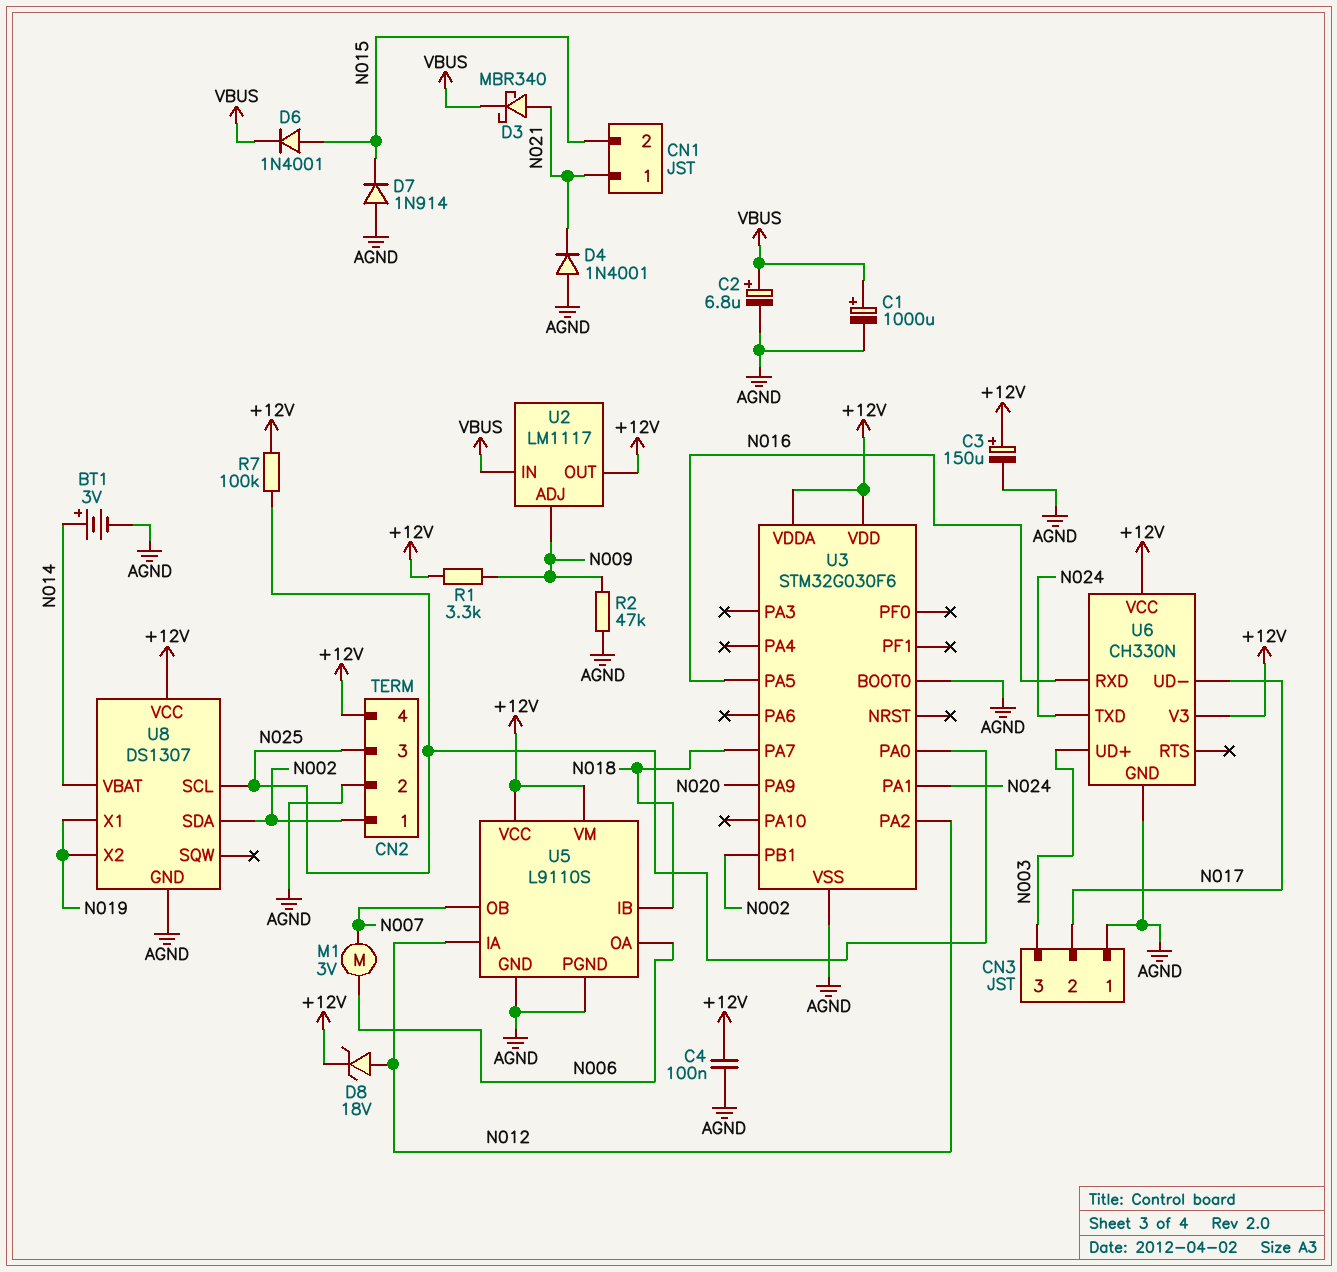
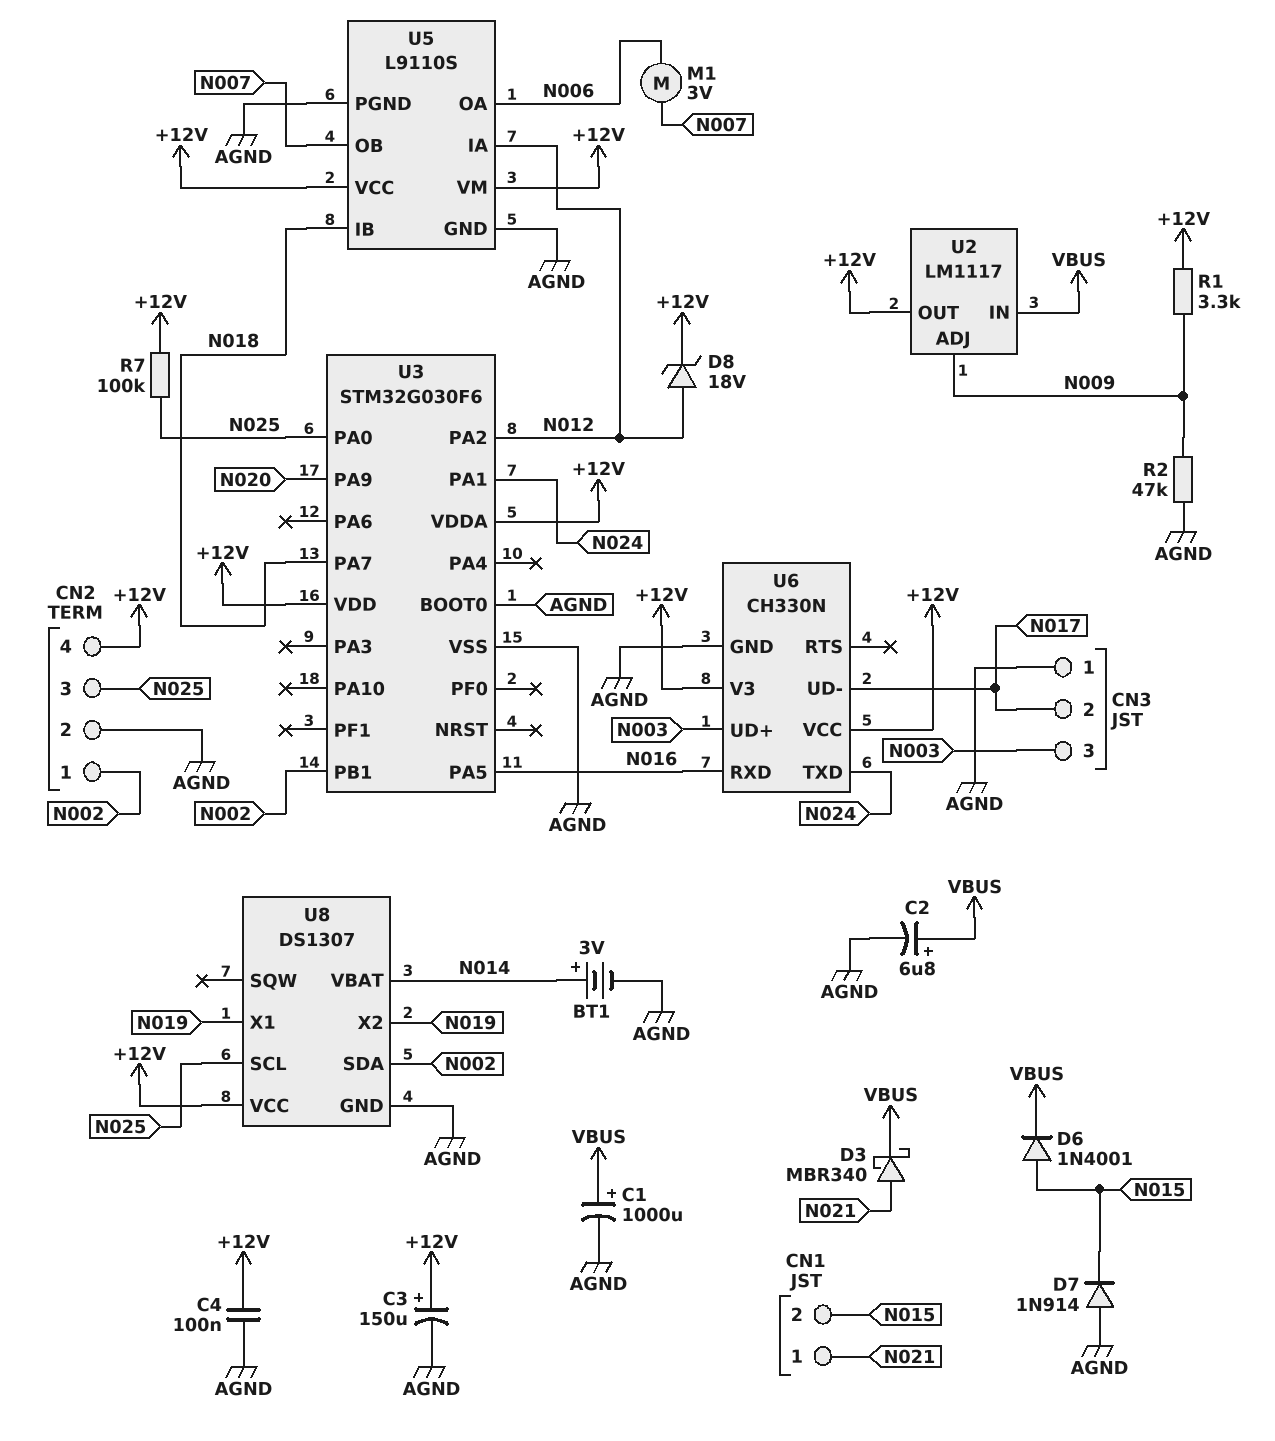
D4: diode 1N4001 (A AGND, K N021) -> none

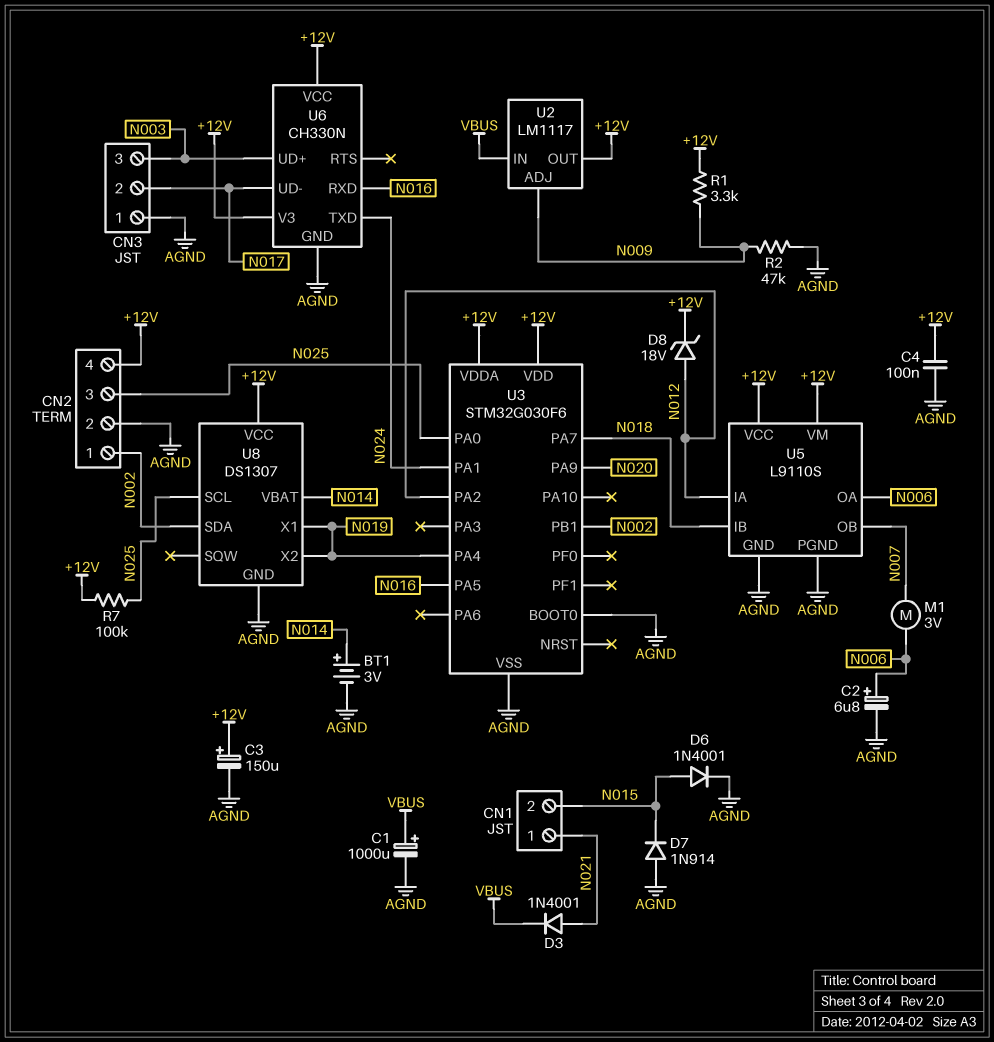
C2: 6.8uF (plus VBUS, minus AGND) -> 6.8uF (plus N006, minus AGND)
D3: schottky MBR340 (A N021, K VBUS) -> diode 1N4001 (A N021, K VBUS)
D6: diode 1N4001 (A N015, K VBUS) -> diode 1N4001 (A N015, K AGND)
U3 pin PA4: none -> N019

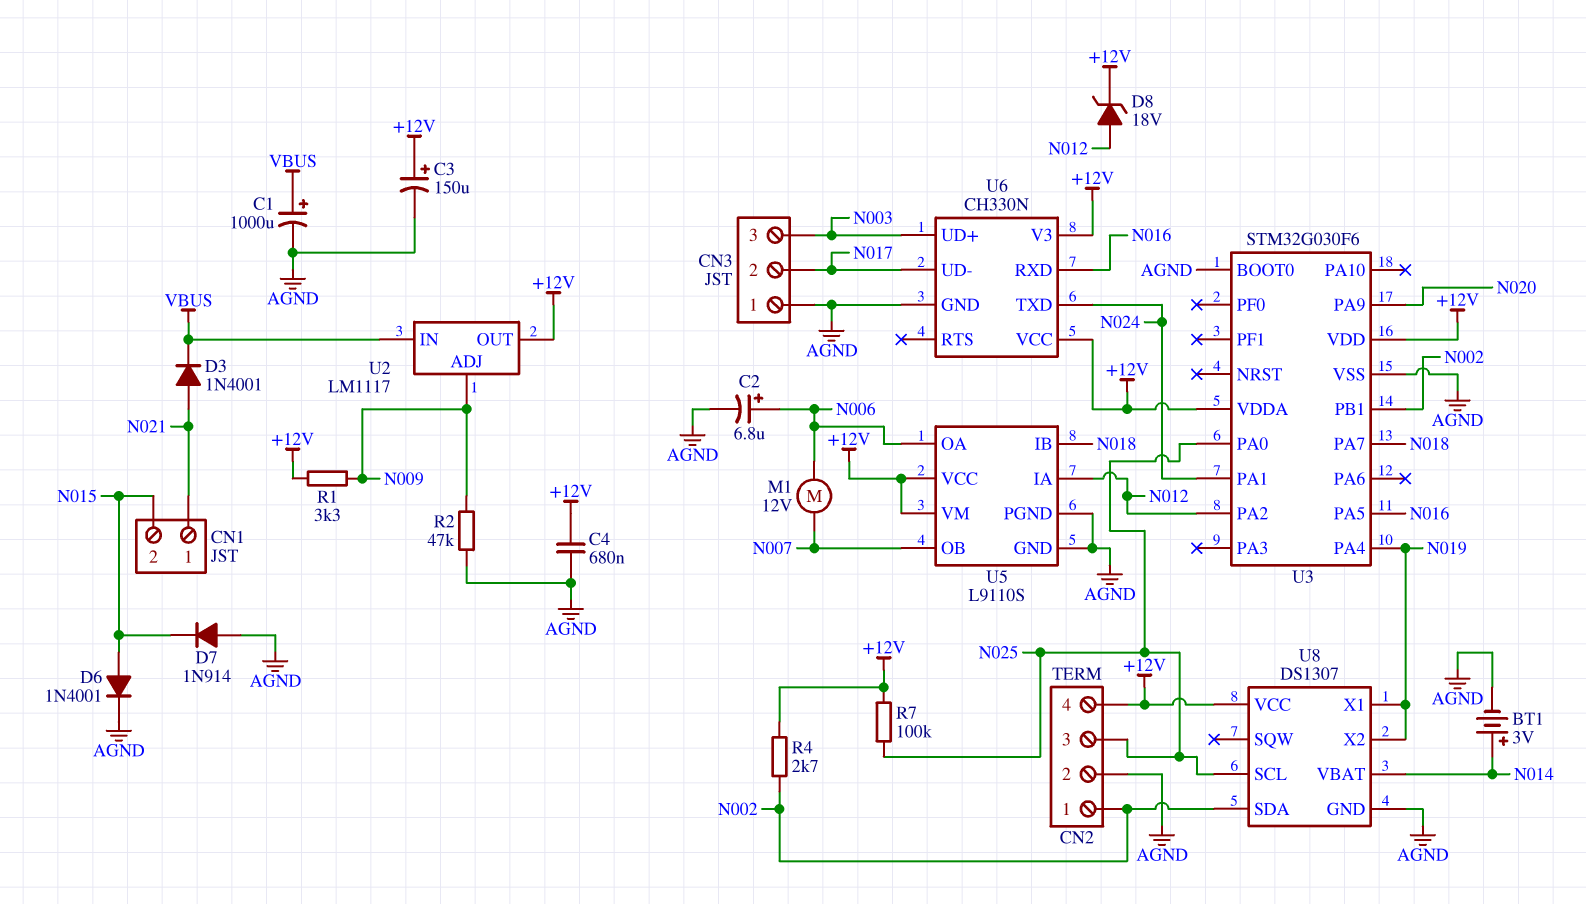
C4: 100nF (+12V, AGND) -> 680nF (+12V, AGND)
M1: motor 3V (N006, N007) -> motor 12V (N006, N007)
R4: none -> 2.7k (+12V, N002)

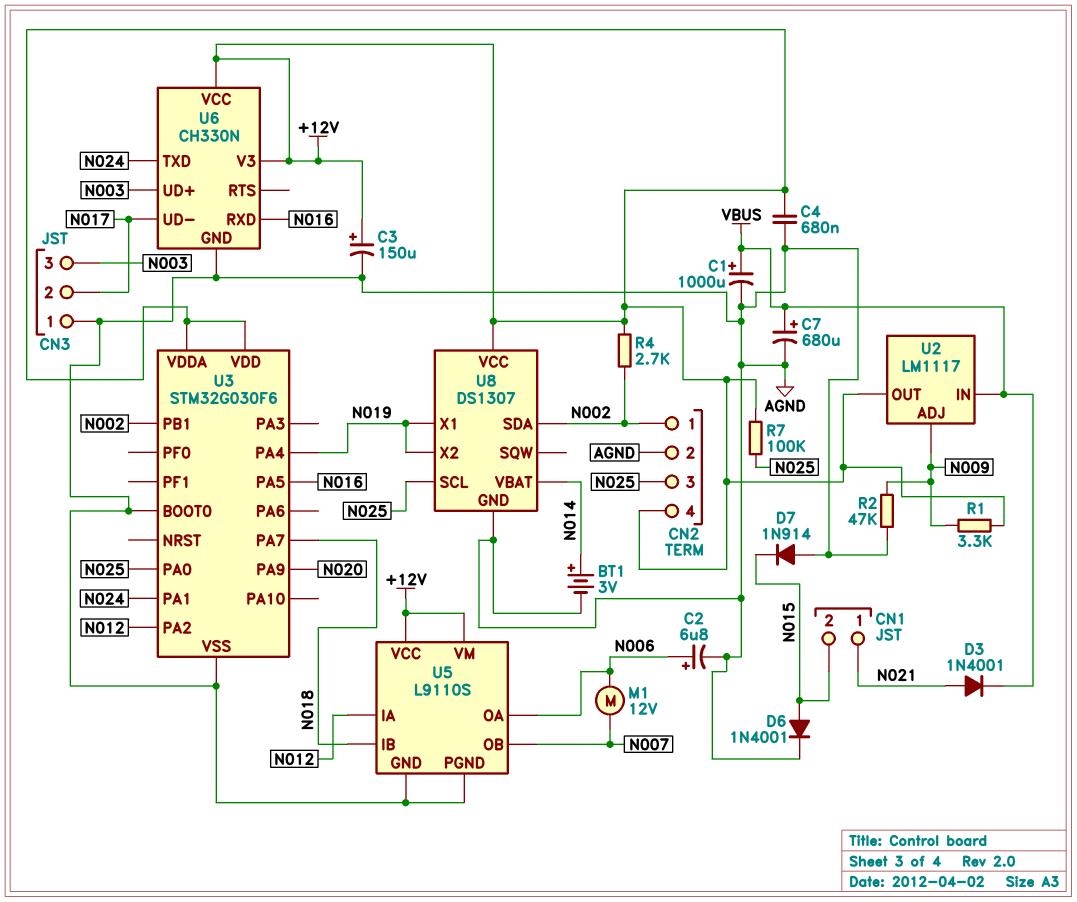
C7: none -> 680uF (plus VBUS, minus AGND)
D8: zener 18V (A N012, K +12V) -> none

